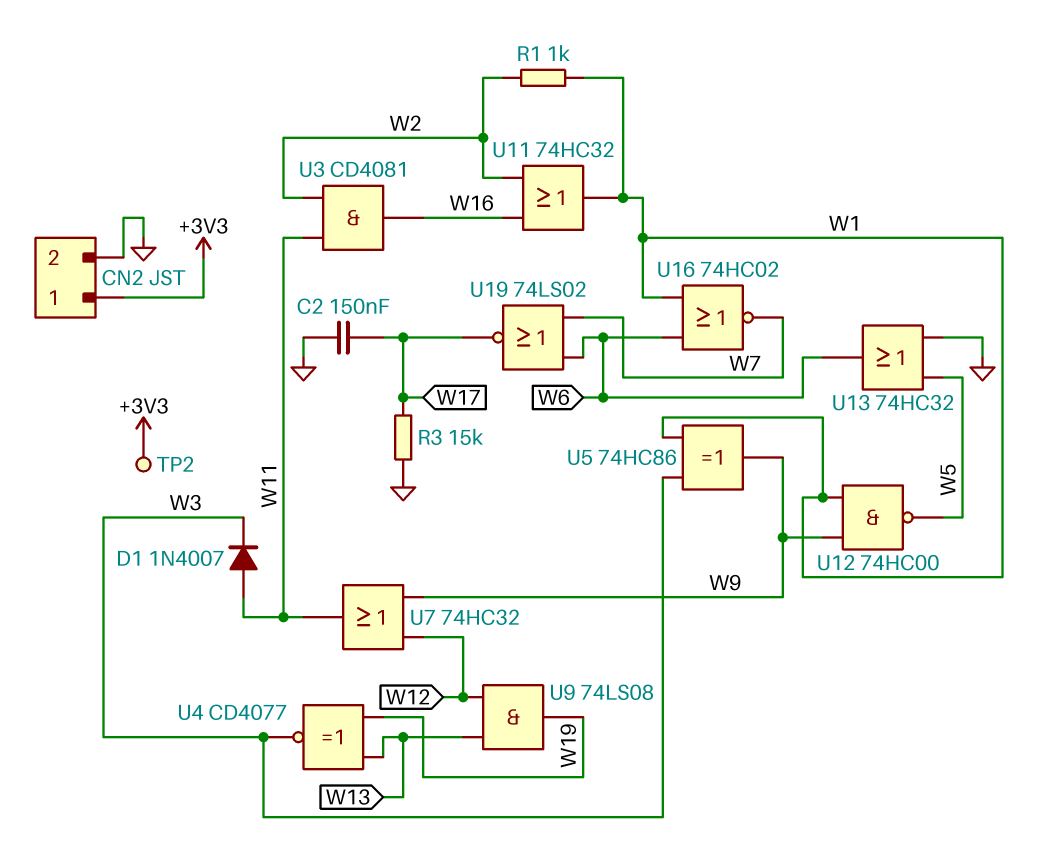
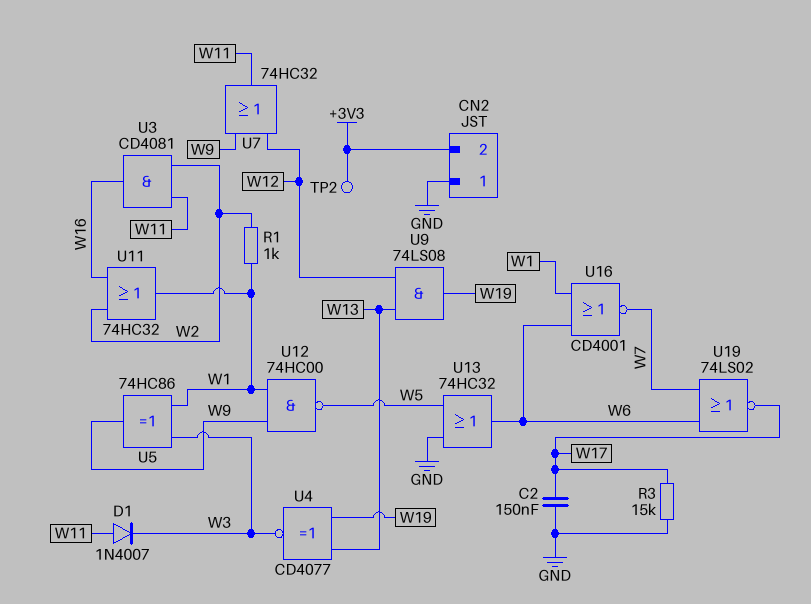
CN2 pin 1: +3V3 -> GND
CN2 pin 2: GND -> +3V3
U16: NOR 74HC02 (in W1, in W6, out W7) -> NOR CD4001 (in W1, in W6, out W7)

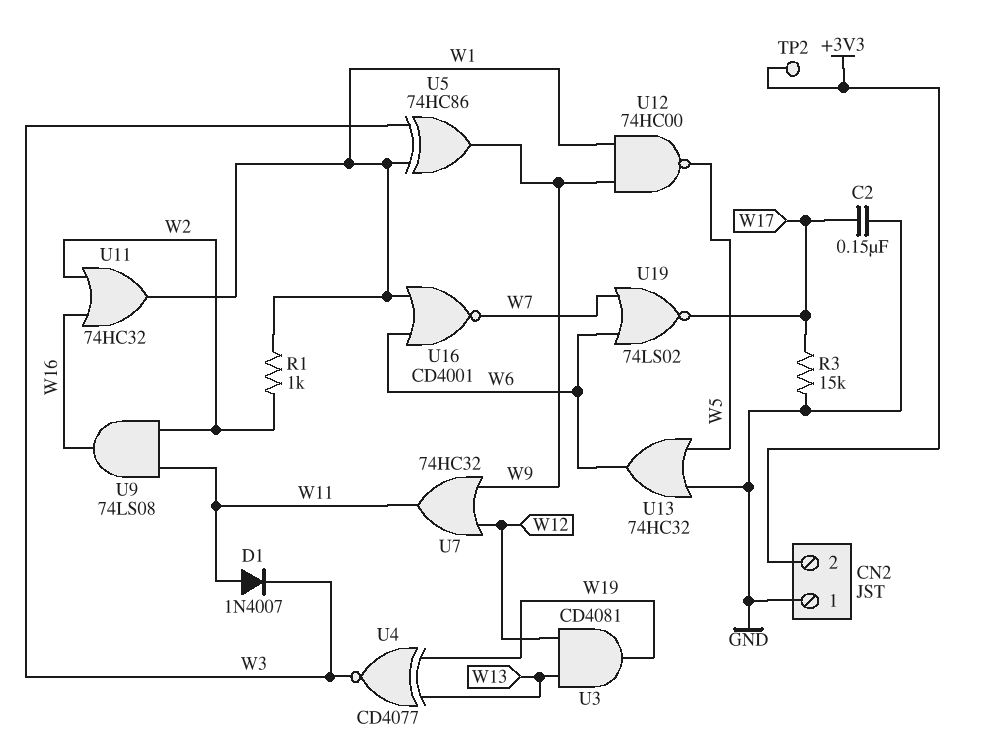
U3: AND CD4081 (in W2, in W11, out W16) -> AND CD4081 (in W12, in W13, out W19)
U9: AND 74LS08 (in W12, in W13, out W19) -> AND 74LS08 (in W2, in W11, out W16)

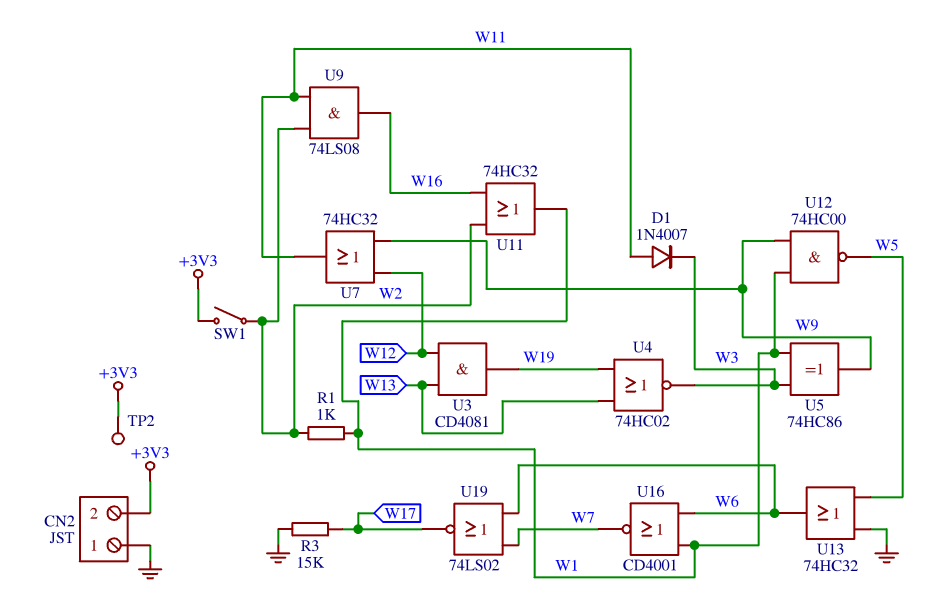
C2: 150nF (GND, W17) -> none
SW1: none -> switch (+3V3, W2)
U4: XNOR CD4077 (in W13, in W19, out W3) -> NOR 74HC02 (in W13, in W19, out W3)

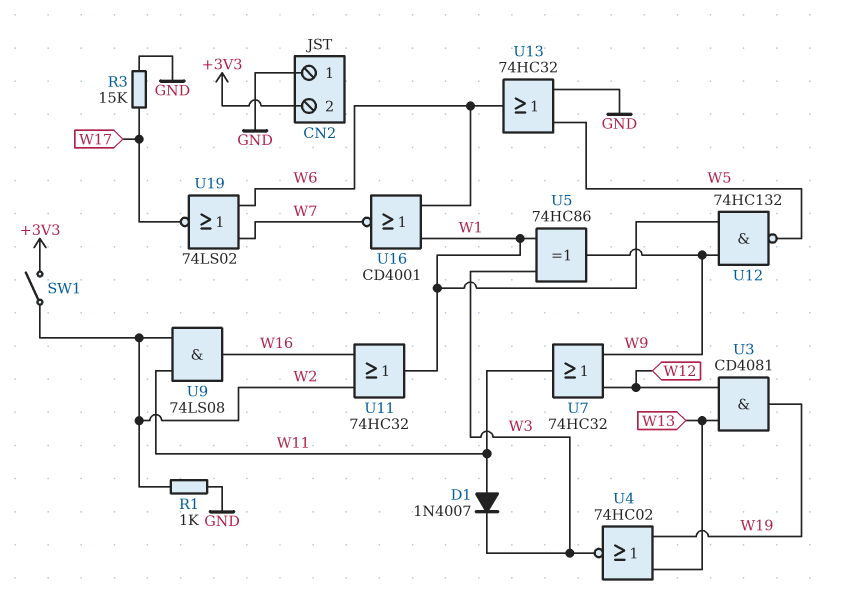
R1: 1k (W1, W2) -> 1k (GND, W2)
TP2: test point (+3V3) -> none
U12: NAND 74HC00 (in W1, in W9, out W5) -> NAND 74HC132 (in W1, in W9, out W5)

